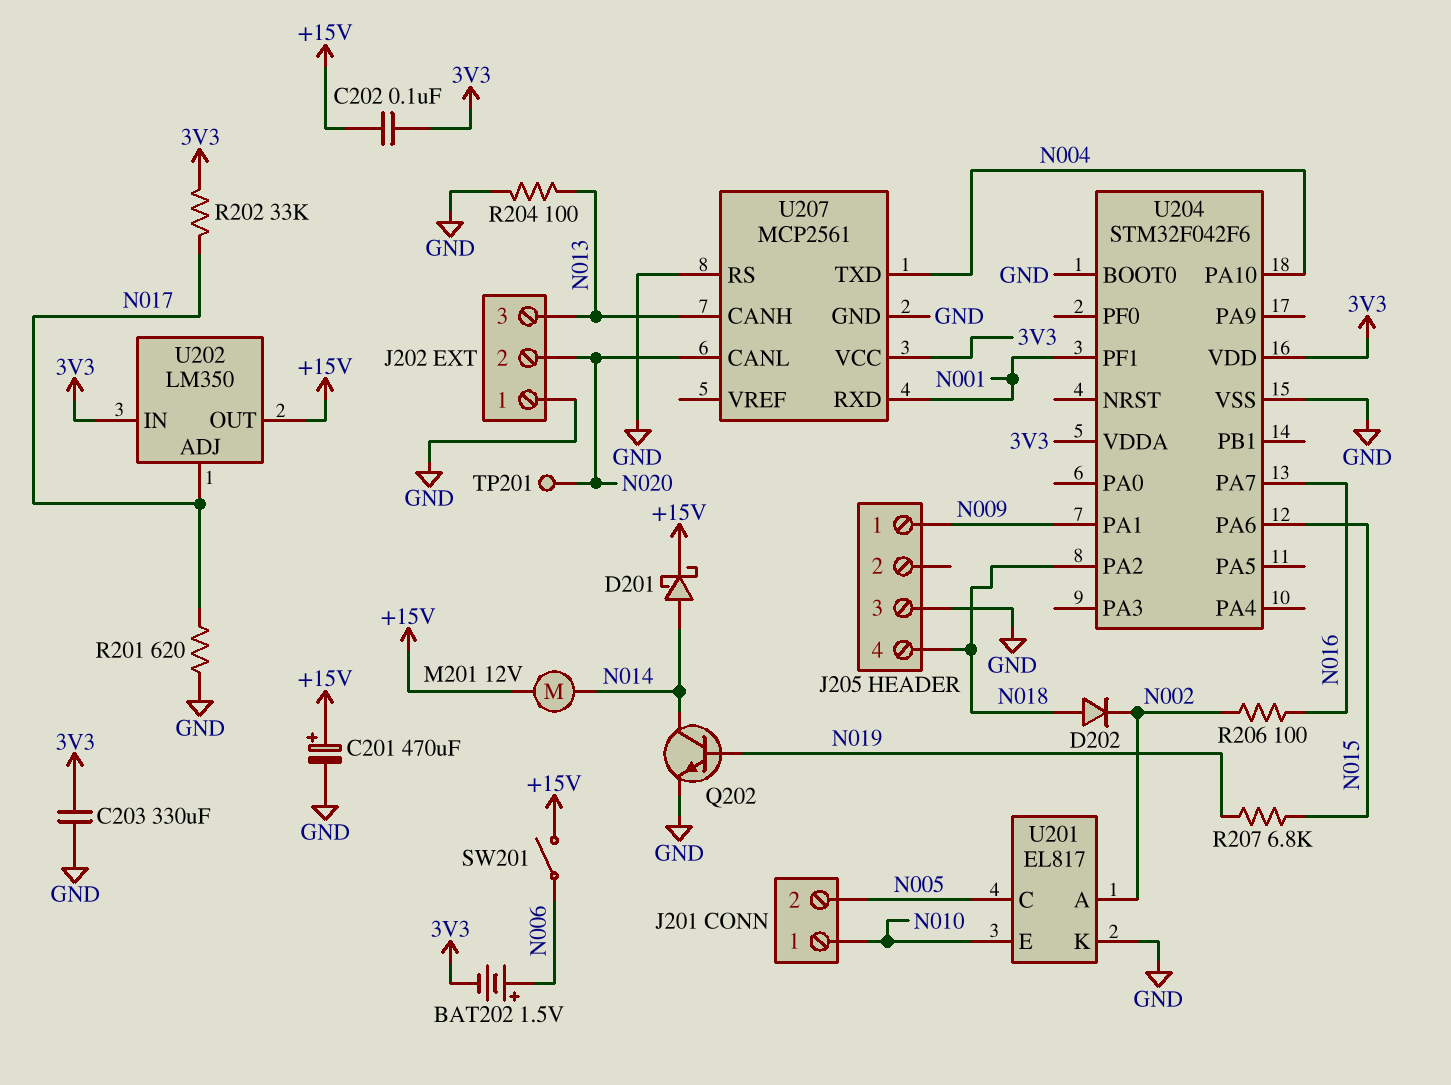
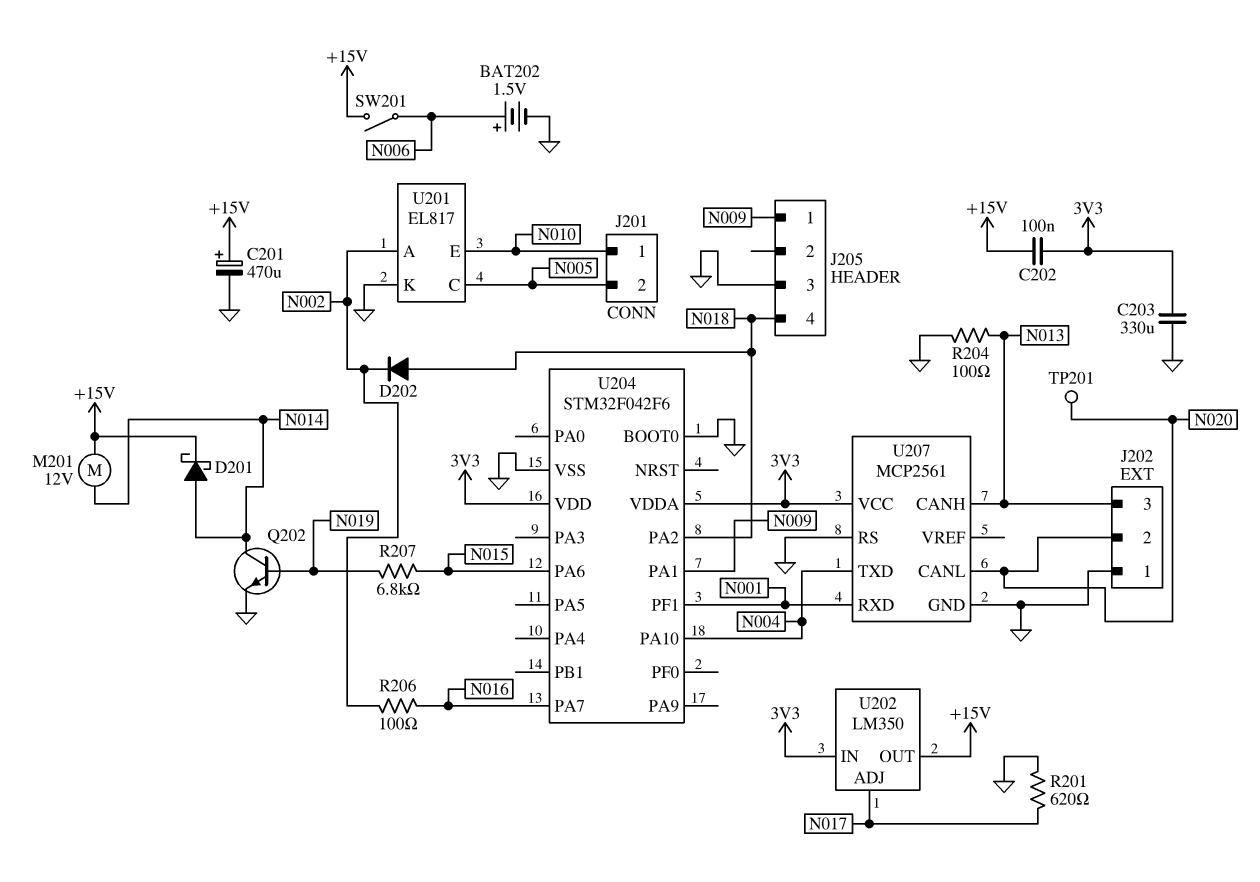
BAT202: 1.5V (plus N006, minus 3V3) -> 1.5V (plus N006, minus GND)
R202: 33k (3V3, N017) -> none

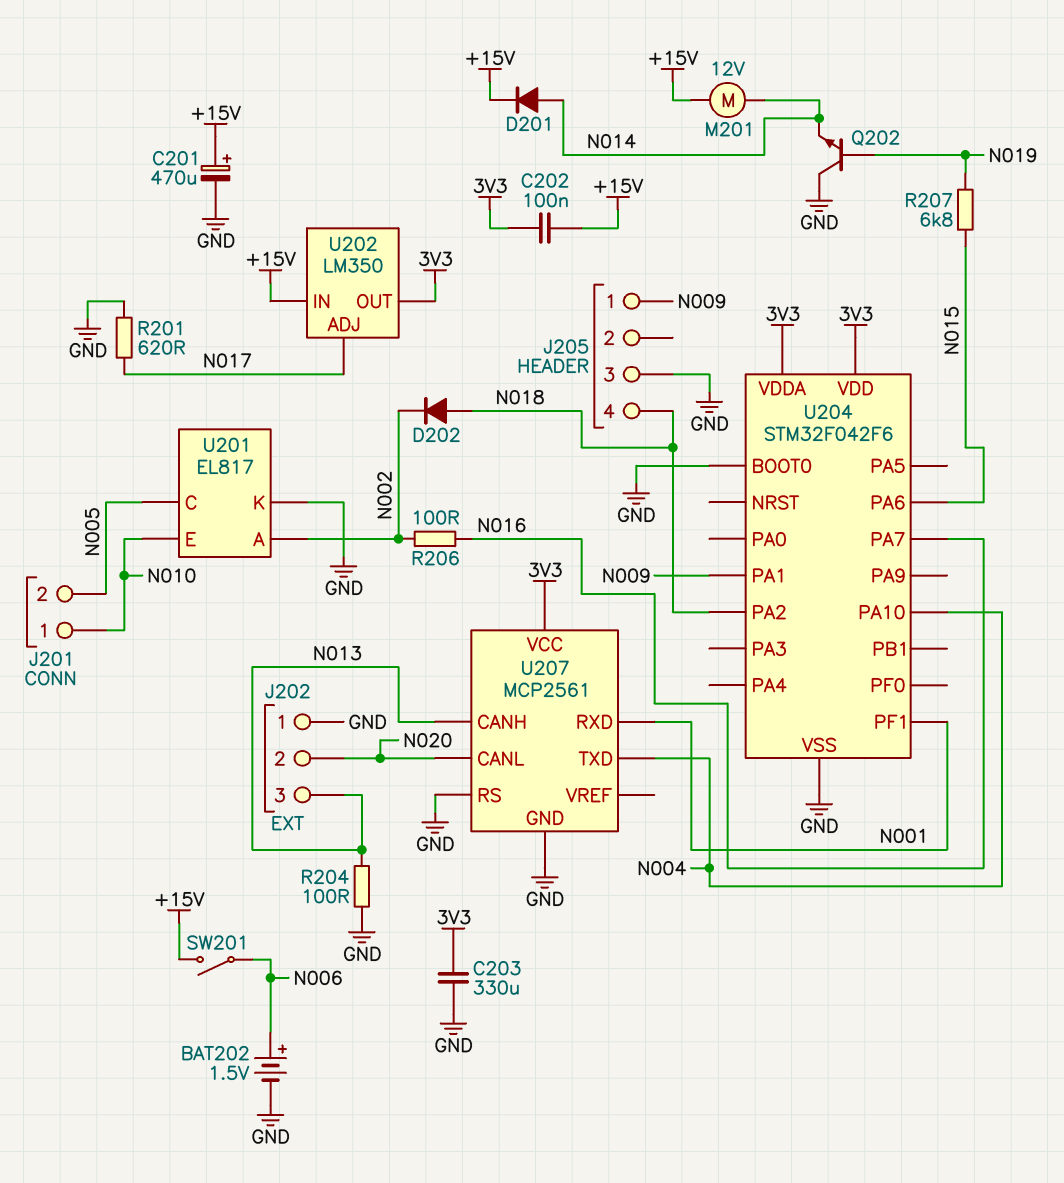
D201: schottky (A N014, K +15V) -> diode (A N014, K +15V)
Q202: NPN (B N019, C N014, E GND) -> NPN (B N019, C GND, E N014)
TP201: test point (N020) -> none
U202 pin IN: 3V3 -> +15V
U202 pin OUT: +15V -> 3V3

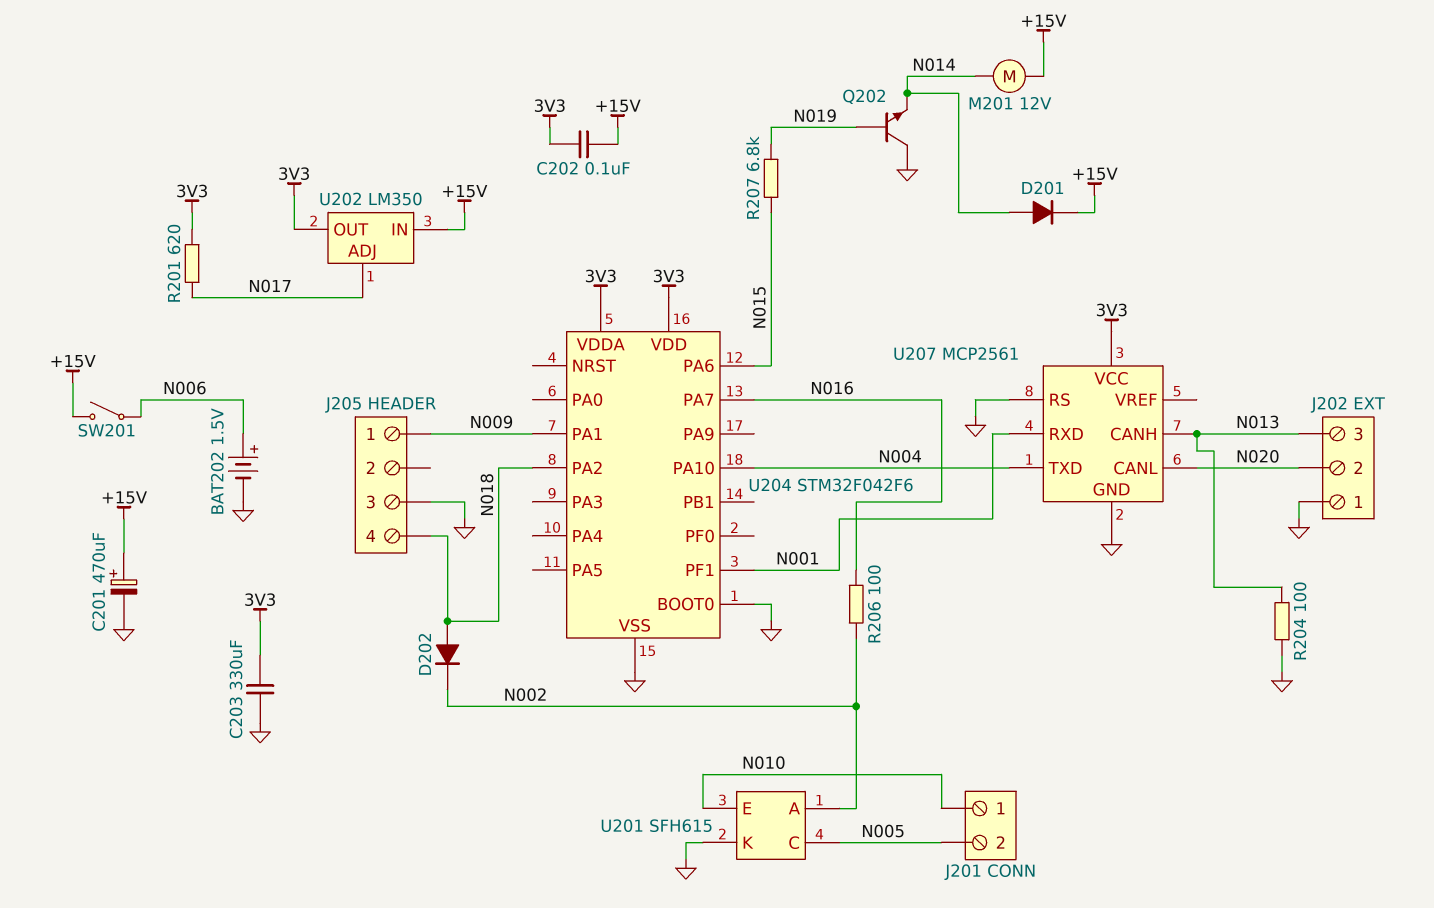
R201: 620 (GND, N017) -> 620 (3V3, N017)
U201: EL817 -> SFH615

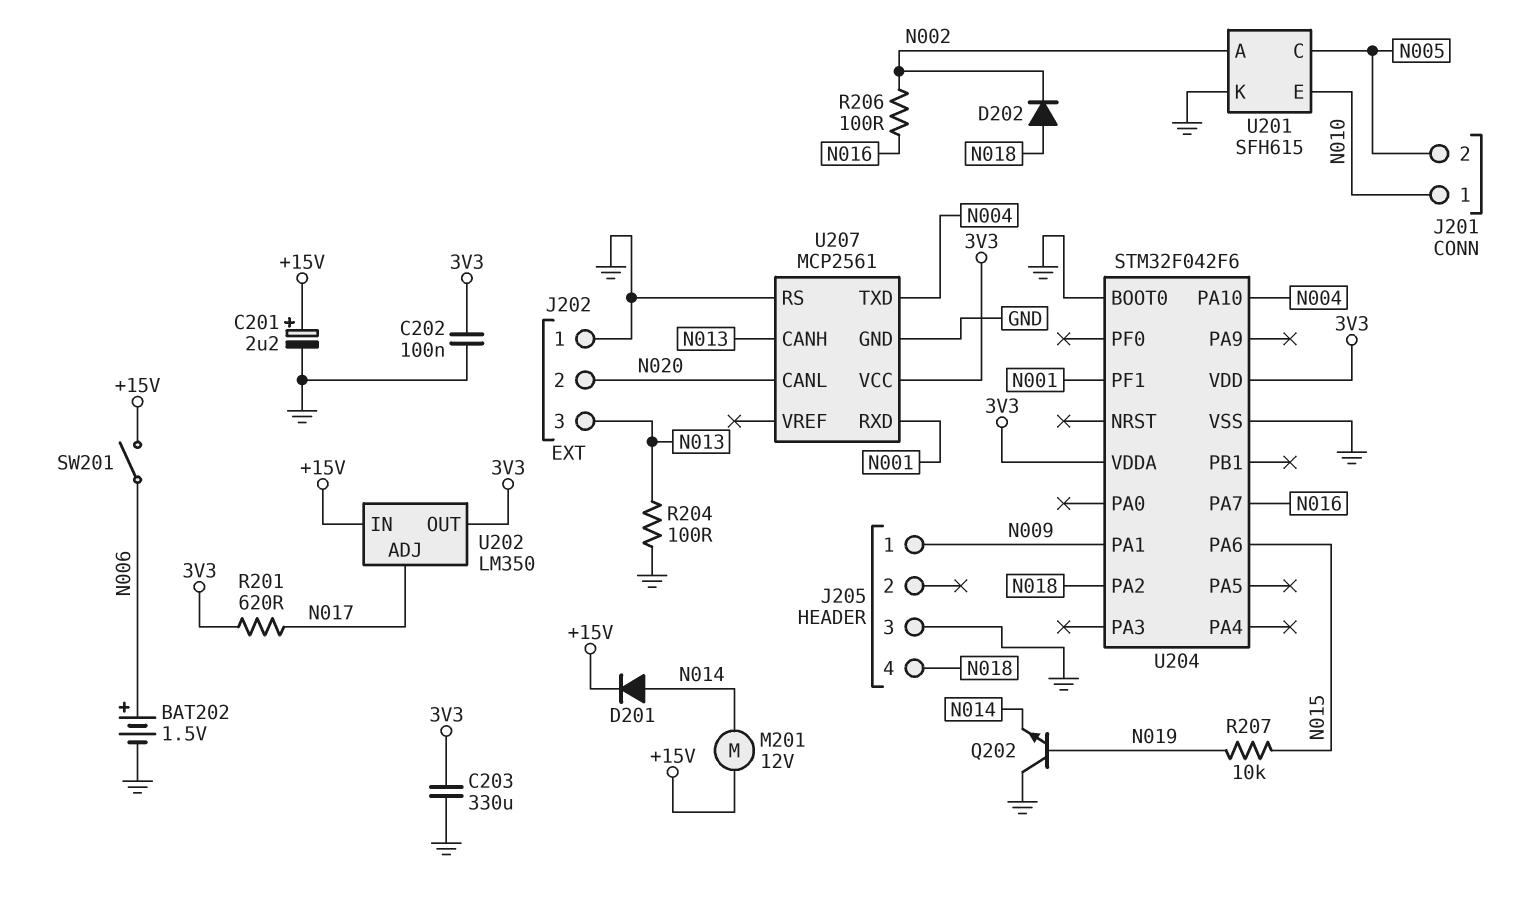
C201: 470uF (plus +15V, minus GND) -> 2.2uF (plus +15V, minus GND)
C202: 100nF (+15V, 3V3) -> 100nF (3V3, GND)
R207: 6.8k (N015, N019) -> 10k (N015, N019)

